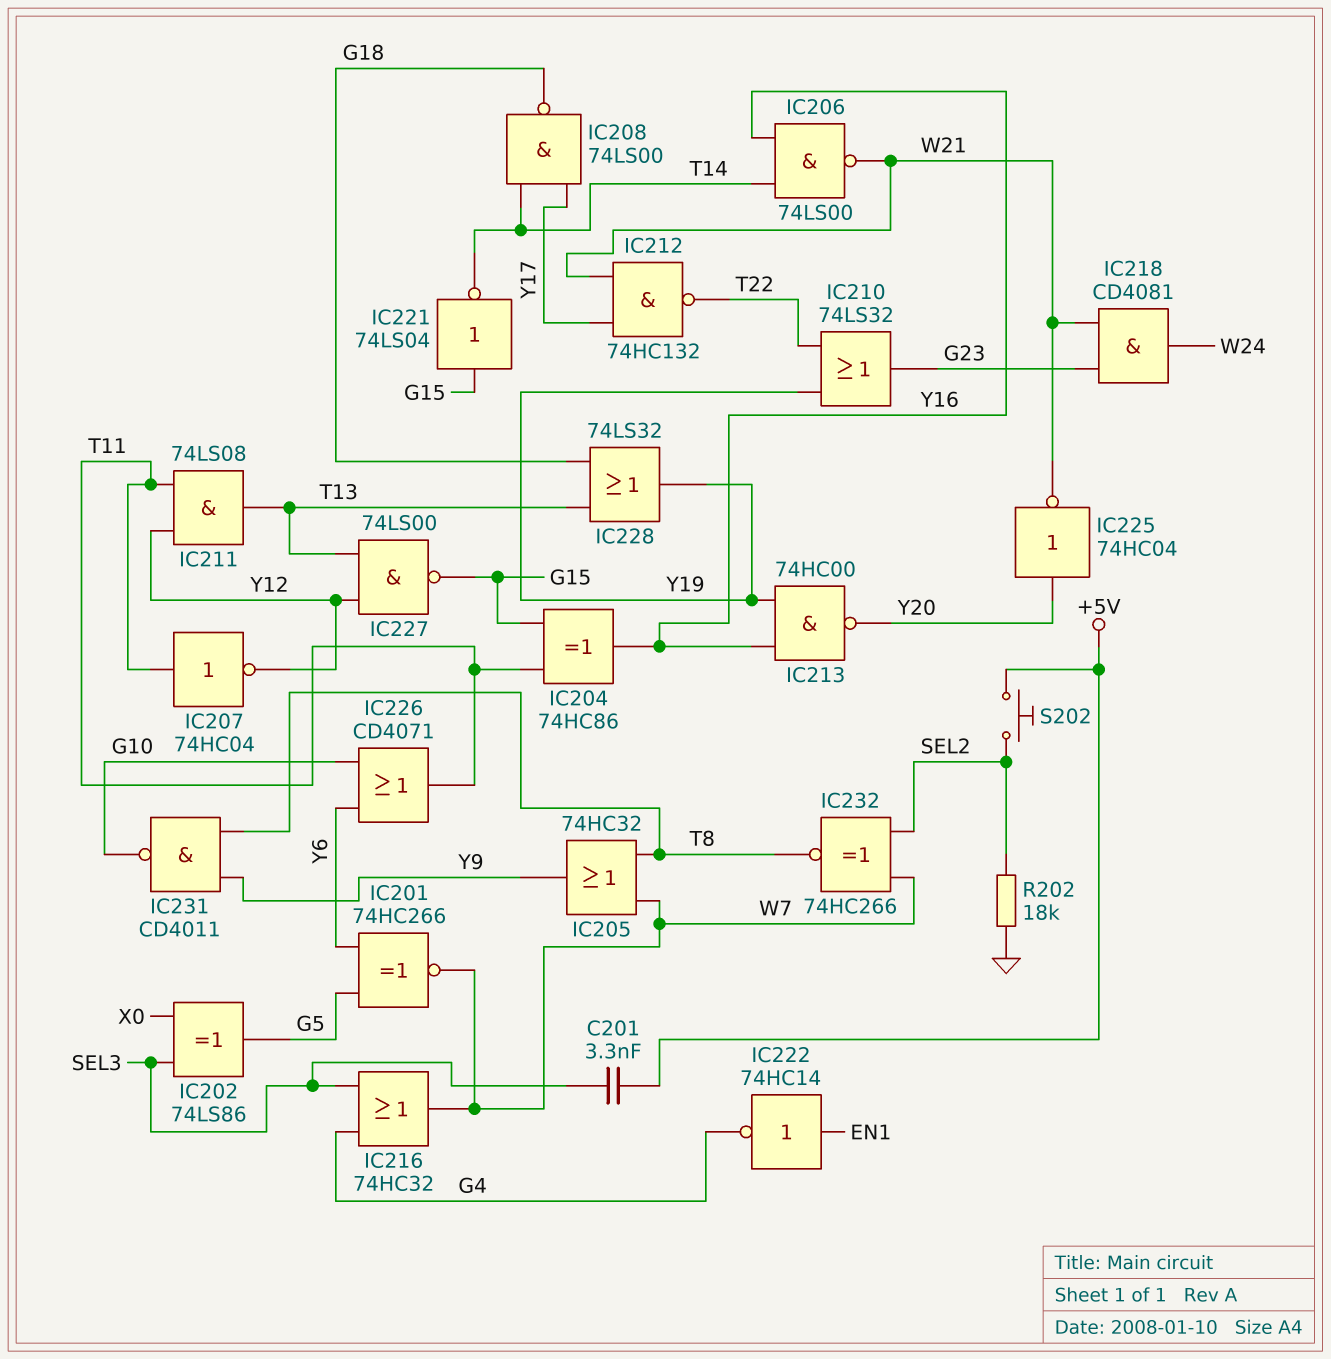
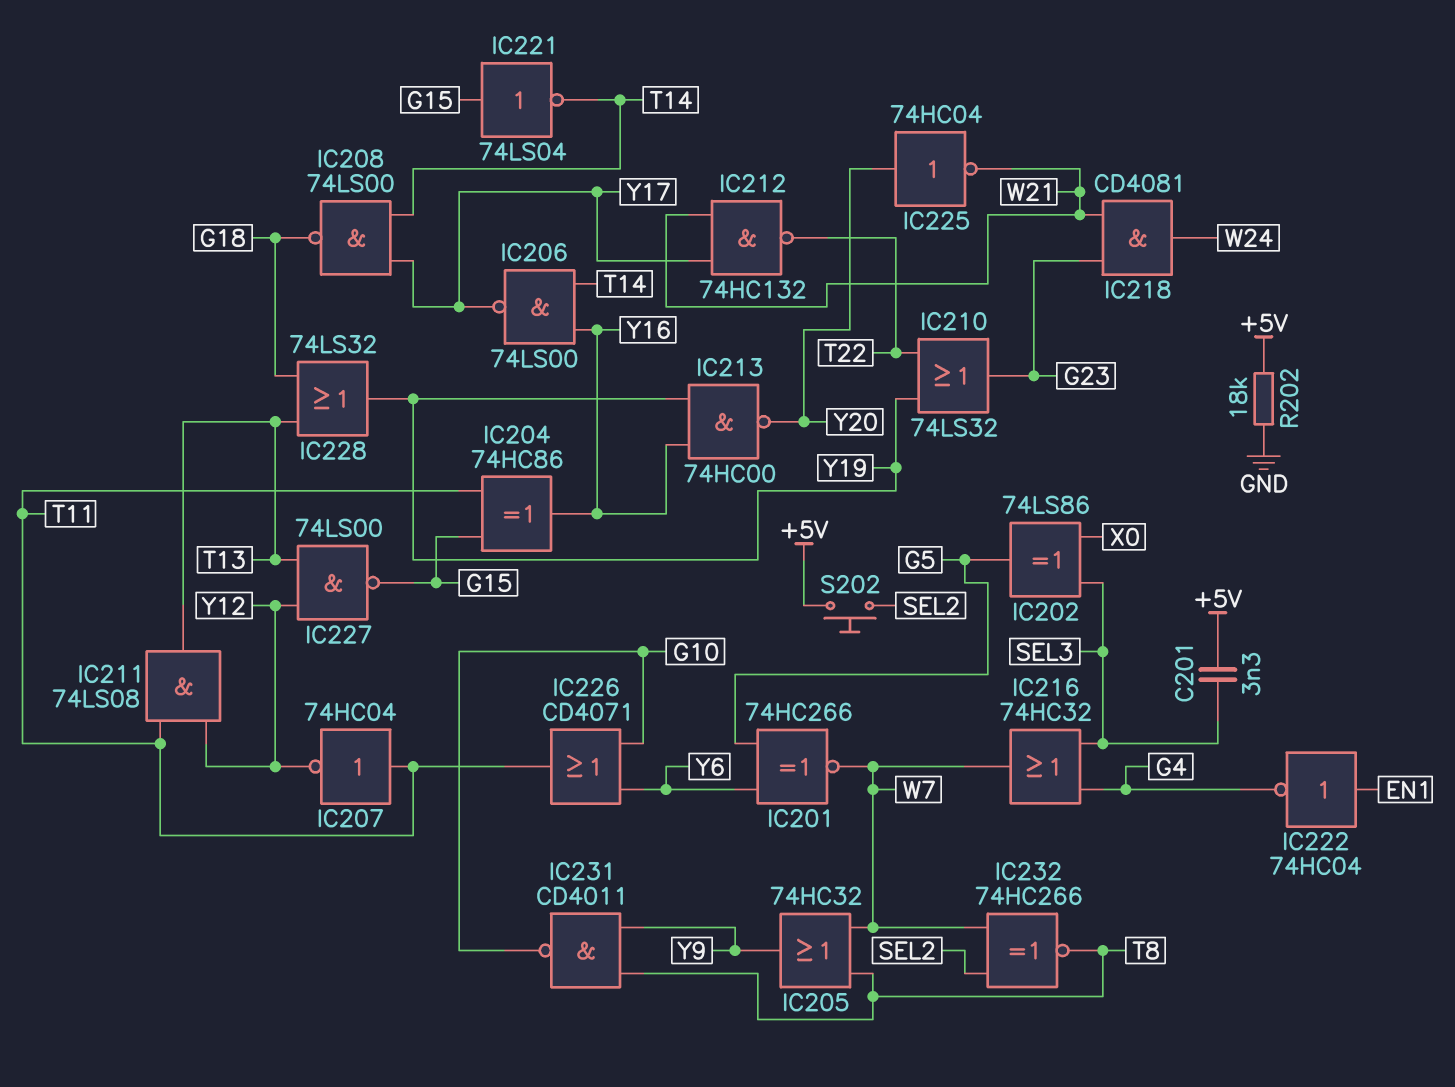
IC206: NAND 74LS00 (in T14, in Y16, out W21) -> NAND 74LS00 (in T14, in Y16, out Y17)
IC222: NOT 74HC14 (in EN1, out G4) -> NOT 74HC04 (in EN1, out G4)
R202: 18k (GND, SEL2) -> 18k (+5V, GND)

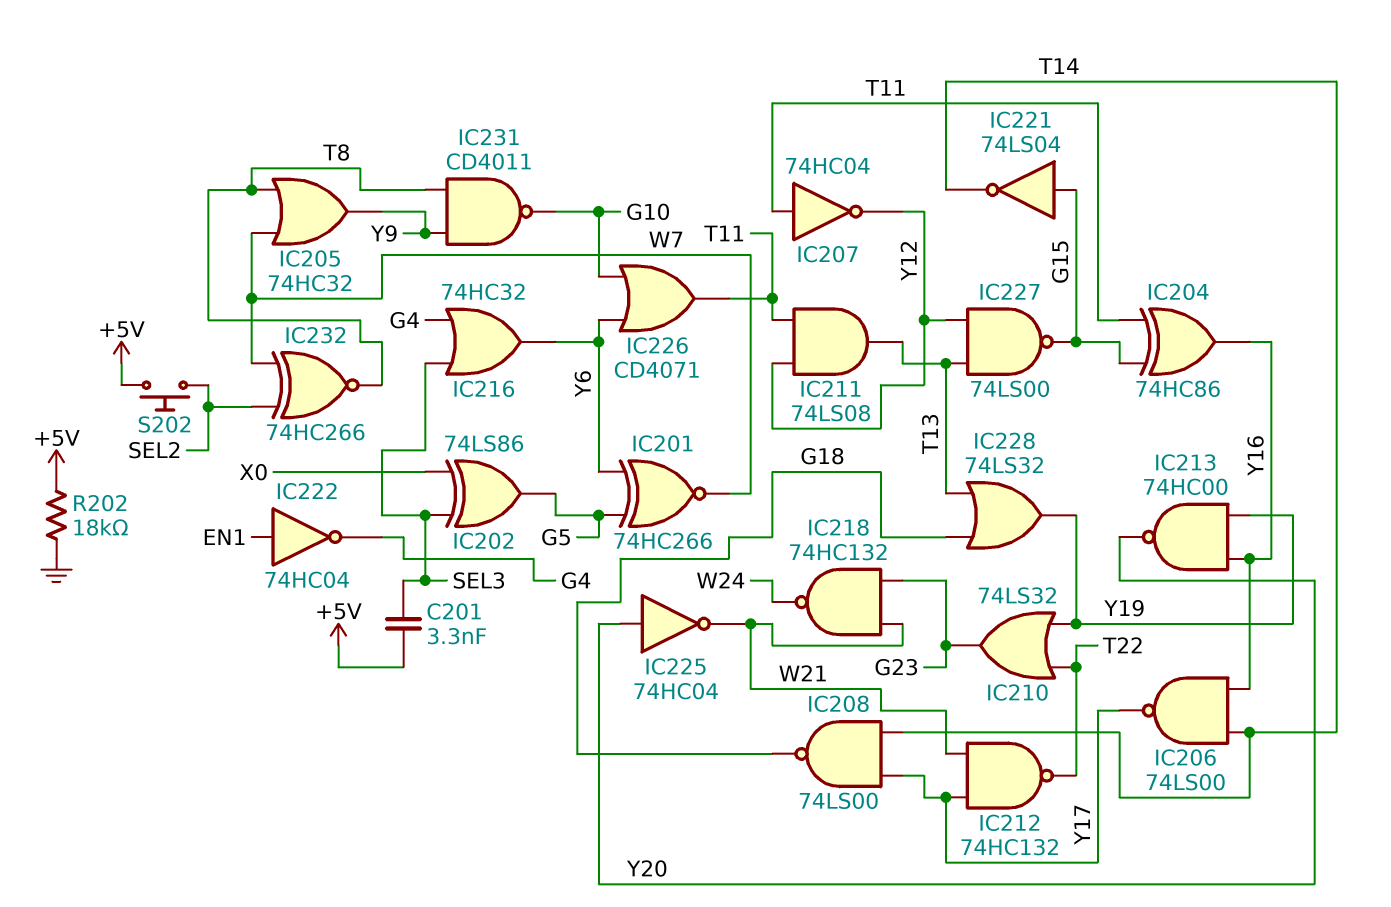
IC216: OR 74HC32 (in G4, in SEL3, out W7) -> OR 74HC32 (in G4, in SEL3, out Y6)
IC218: AND CD4081 (in G23, in W21, out W24) -> NAND 74HC132 (in G23, in W21, out W24)

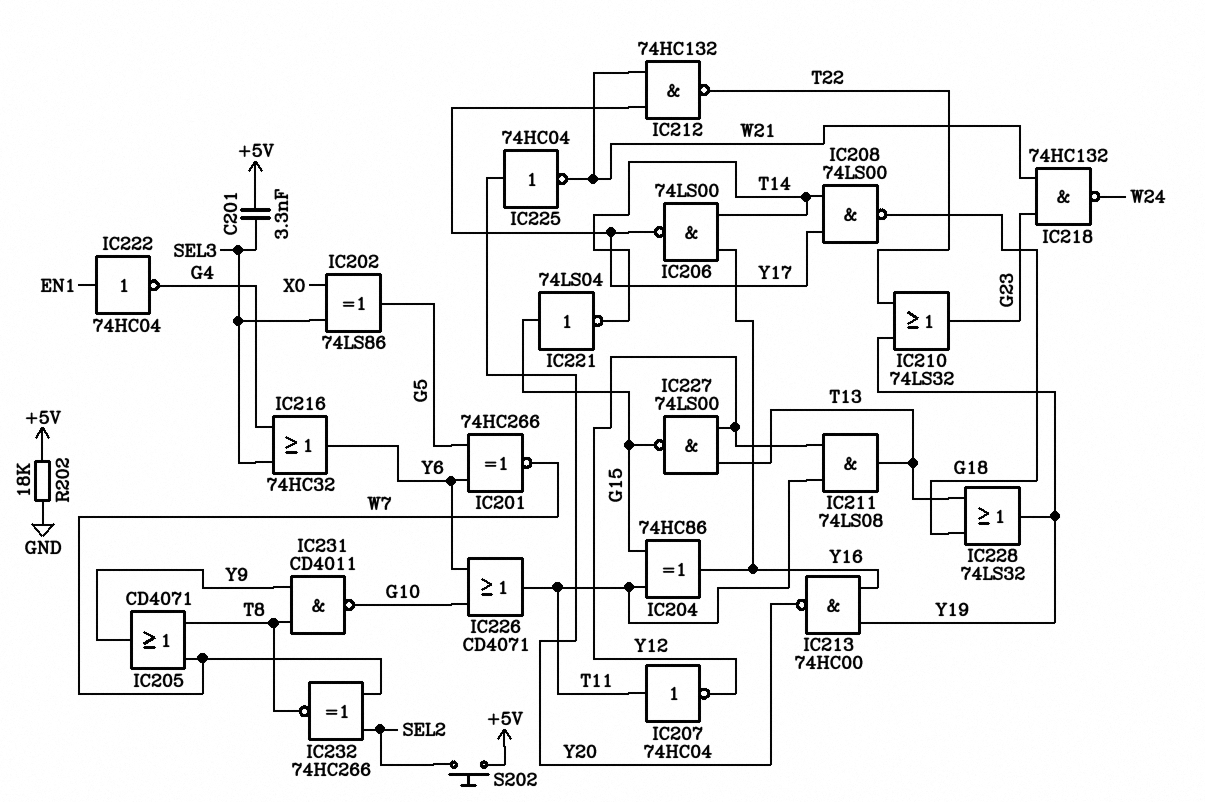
IC205: OR 74HC32 (in T8, in W7, out Y9) -> OR CD4071 (in T8, in W7, out Y9)

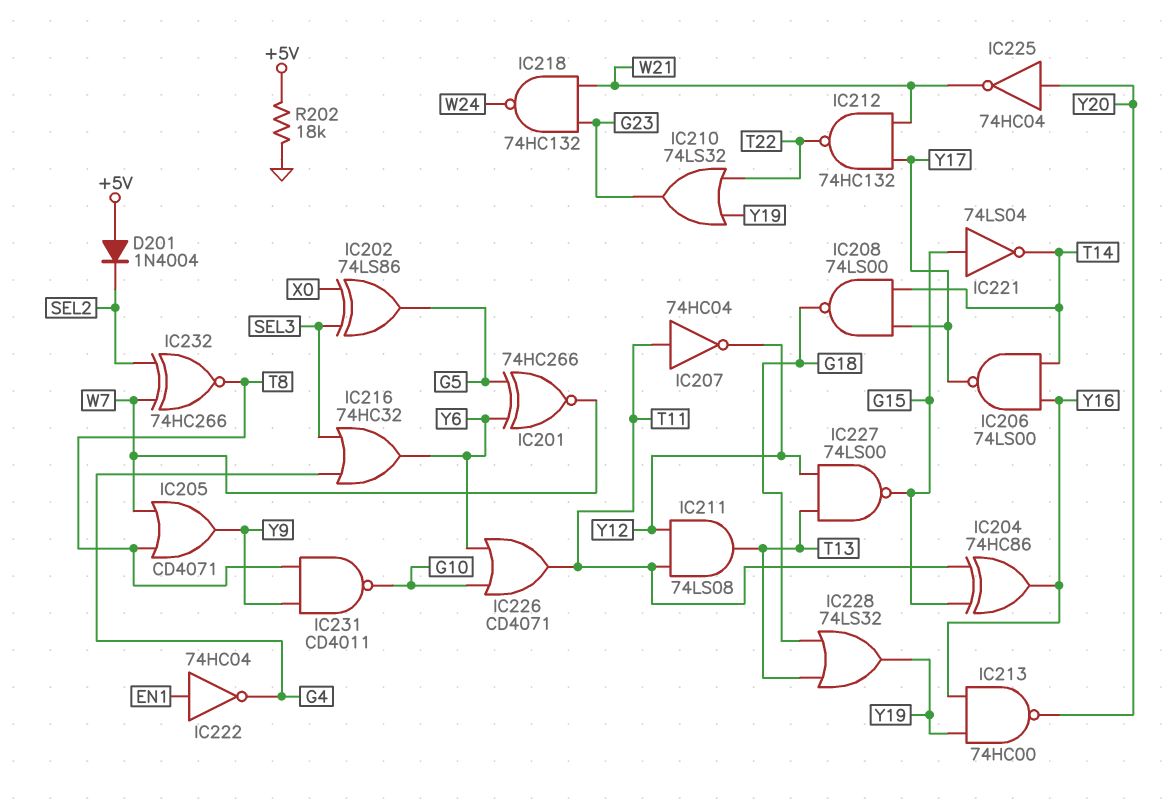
C201: 3.3nF (+5V, SEL3) -> none
D201: none -> diode 1N4004 (A +5V, K SEL2)
S202: button (+5V, SEL2) -> none

